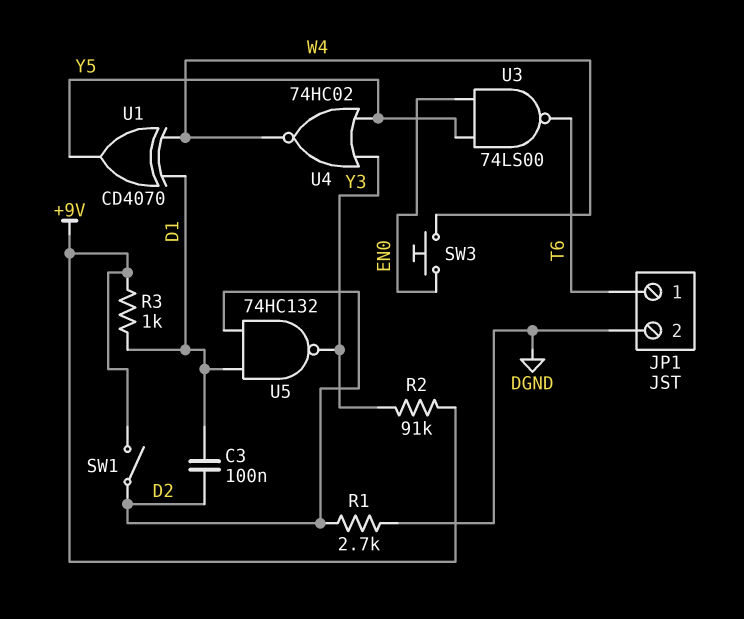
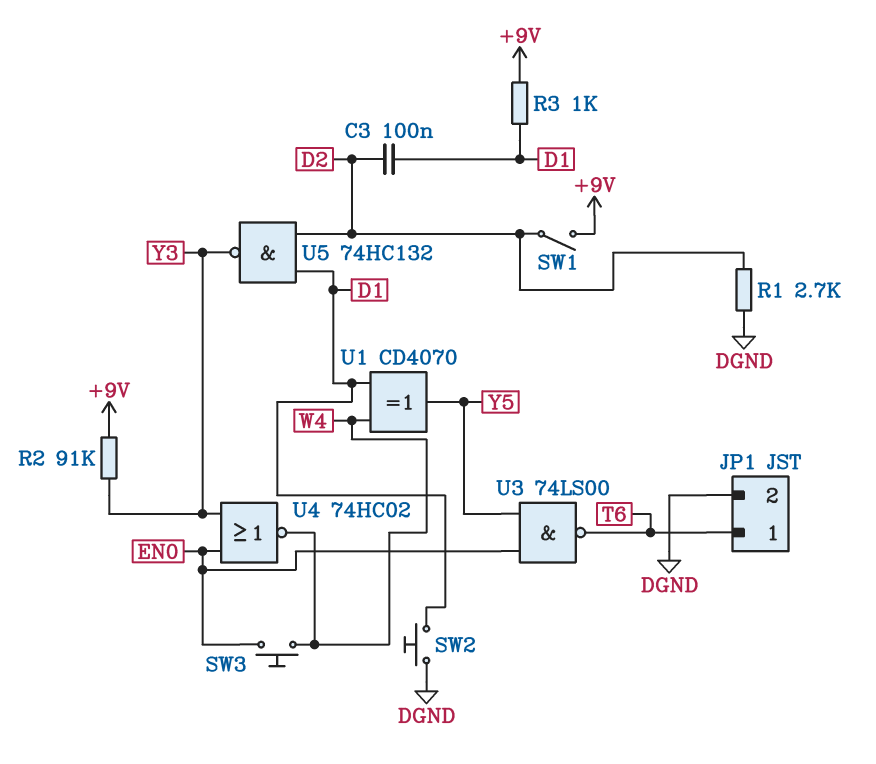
SW2: none -> button (D1, DGND)
U4: NOR 74HC02 (in Y3, in Y5, out W4) -> NOR 74HC02 (in EN0, in Y3, out W4)

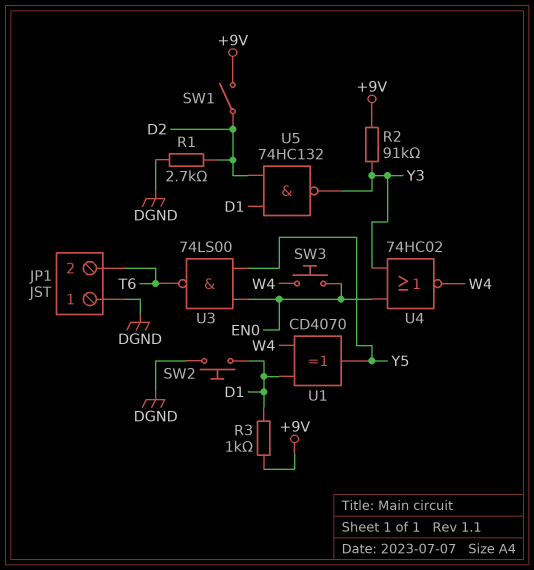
C3: 100nF (D1, D2) -> none
JP1 pin 1: T6 -> DGND
JP1 pin 2: DGND -> T6

